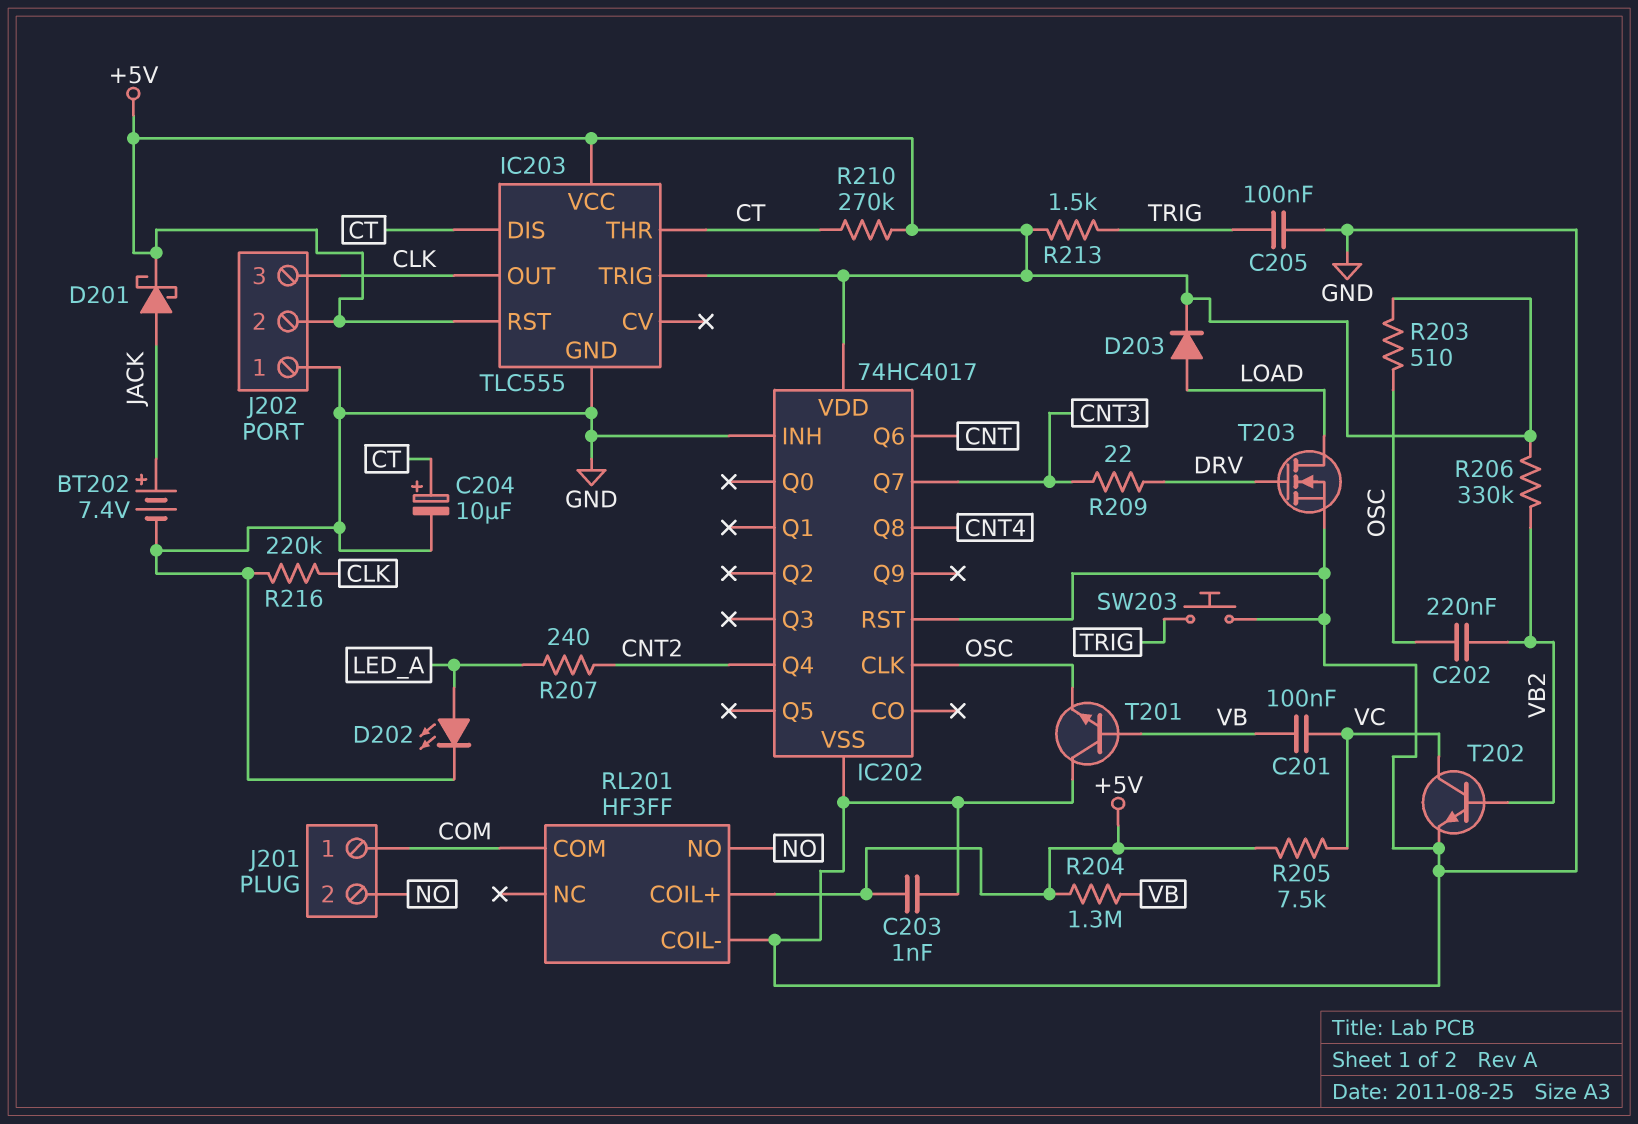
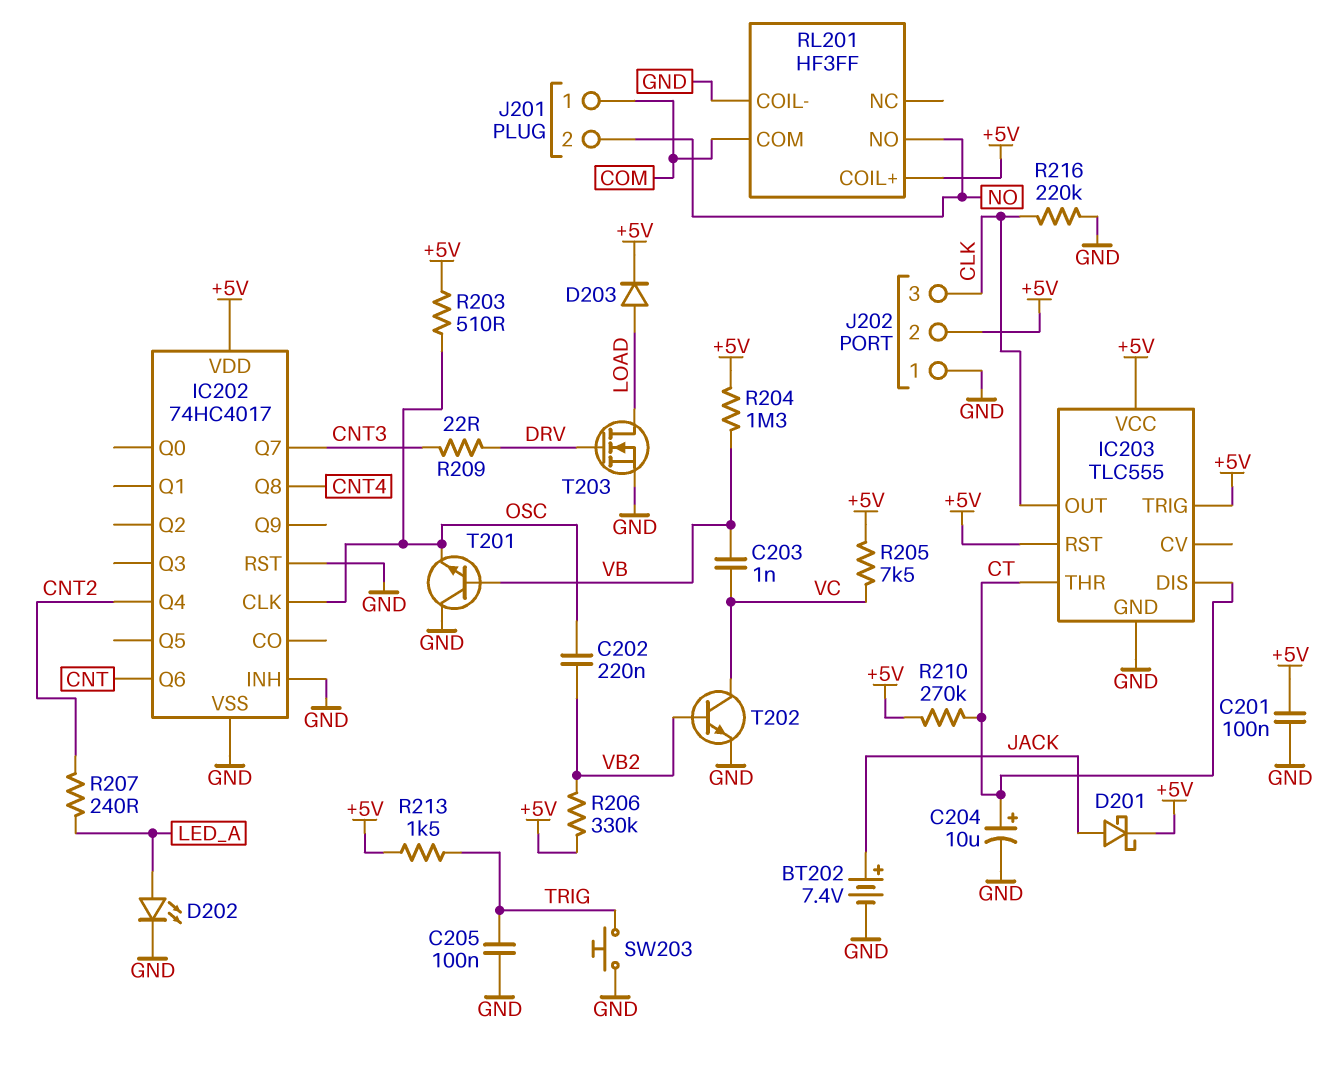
C201: 100nF (VB, VC) -> 100nF (+5V, GND)
C203: 1nF (+5V, GND) -> 1nF (VB, VC)

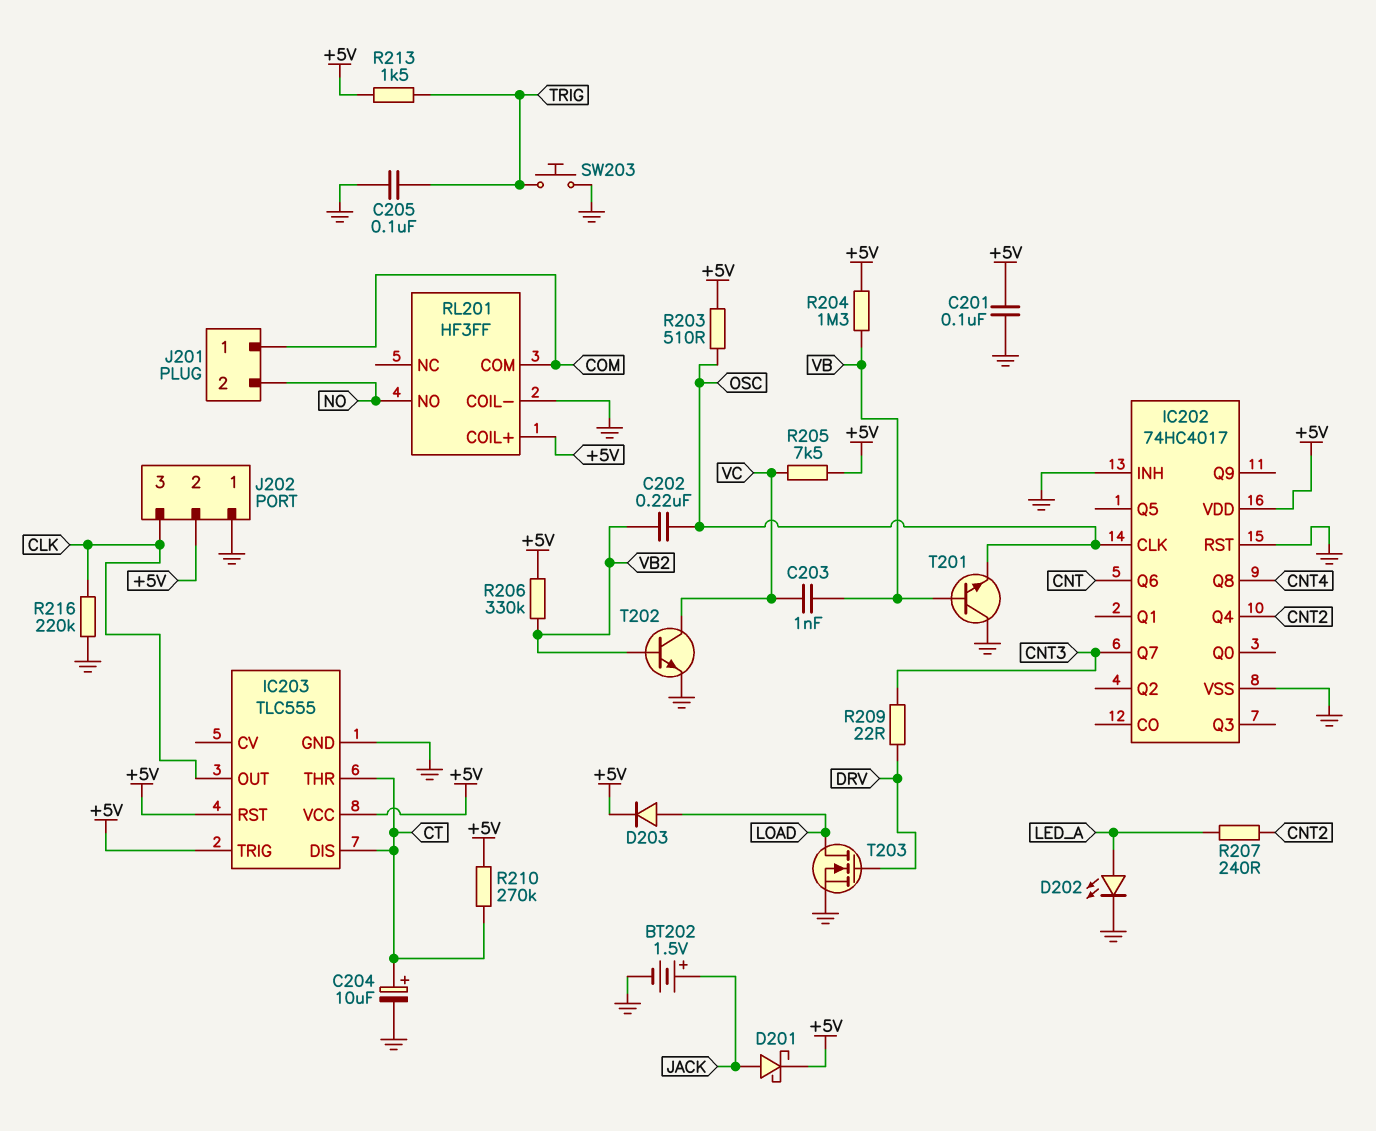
BT202: 7.4V (plus JACK, minus GND) -> 1.5V (plus JACK, minus GND)

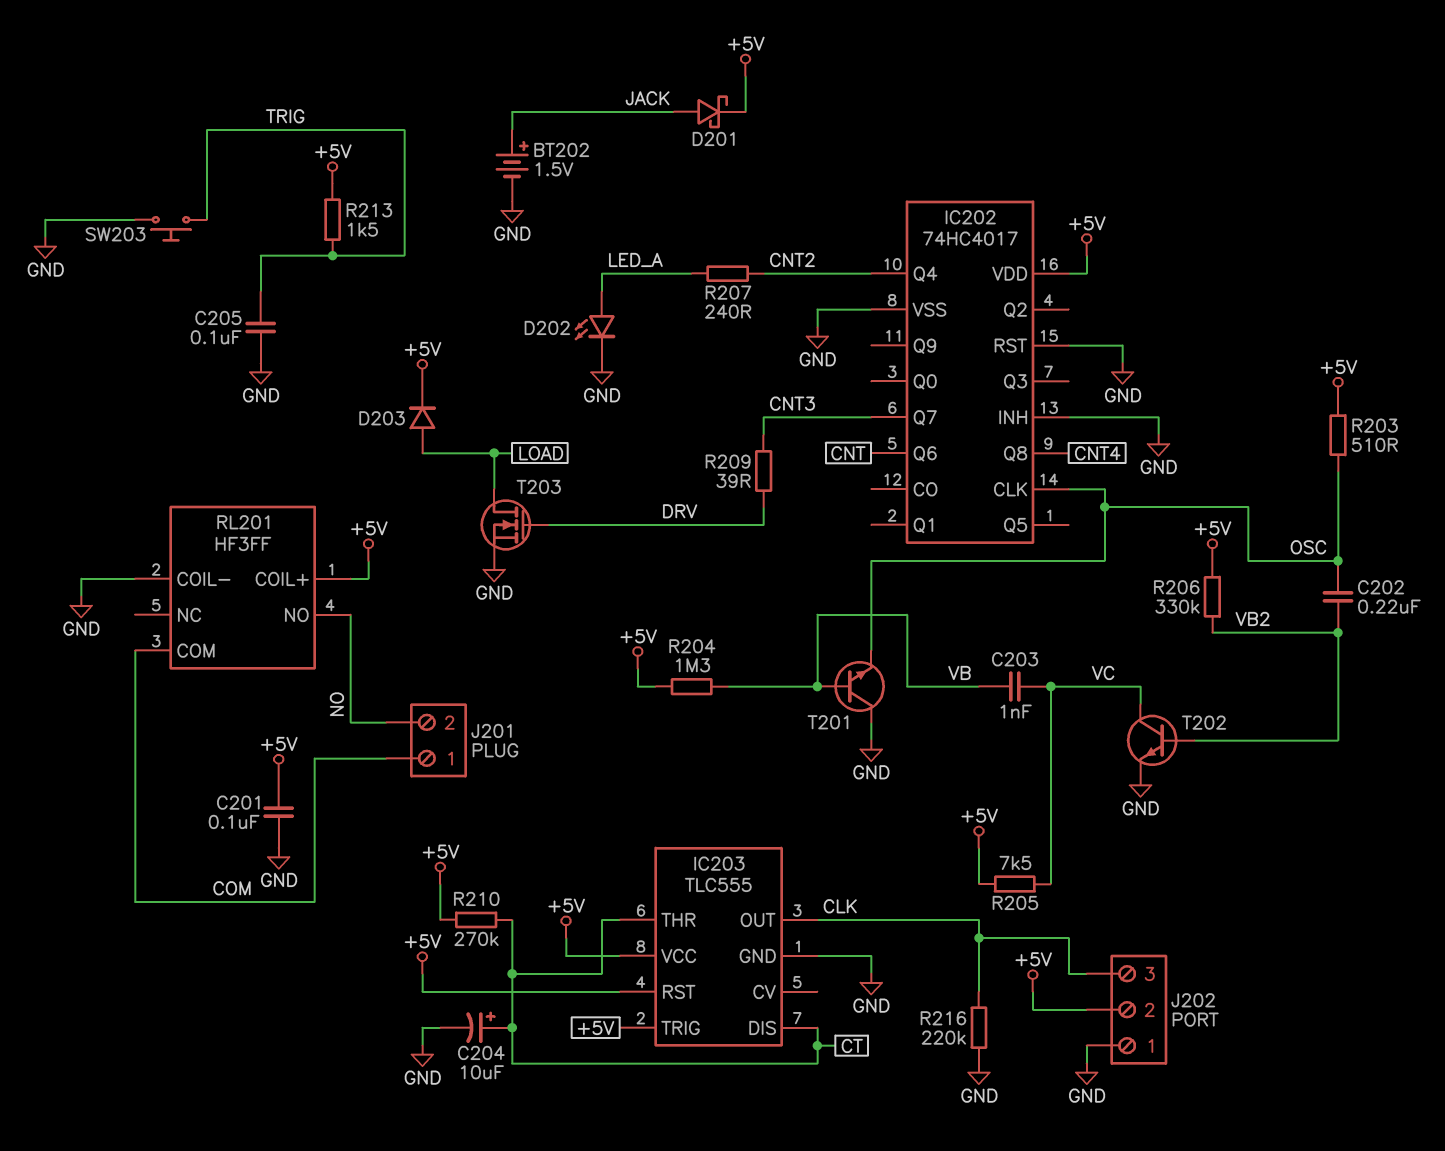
R209: 22 (CNT3, DRV) -> 39 (CNT3, DRV)

